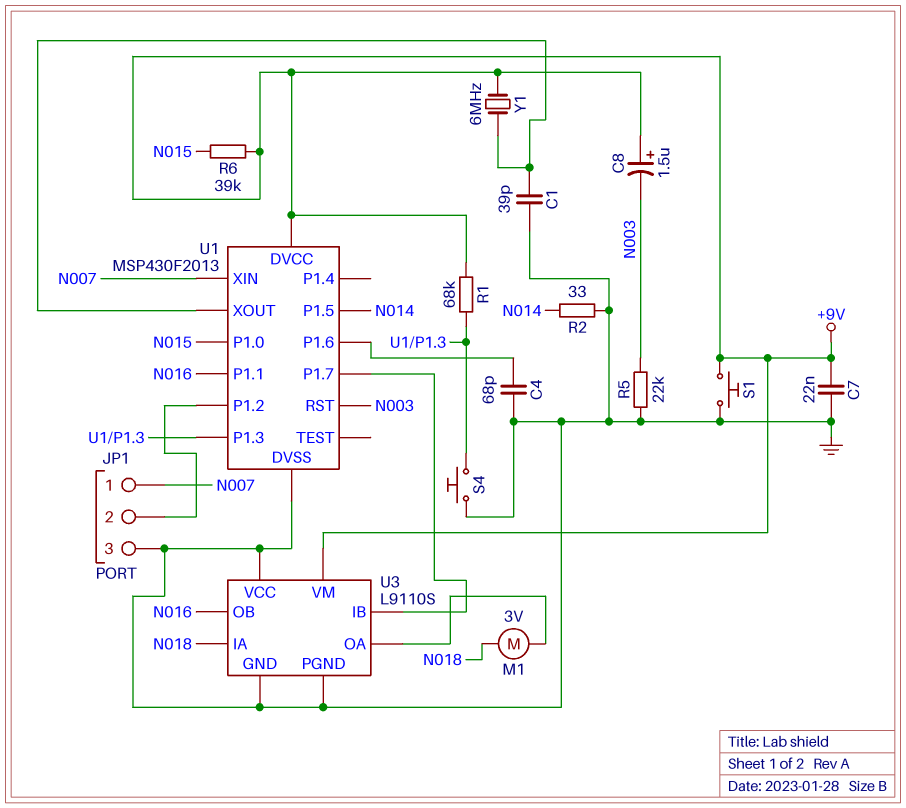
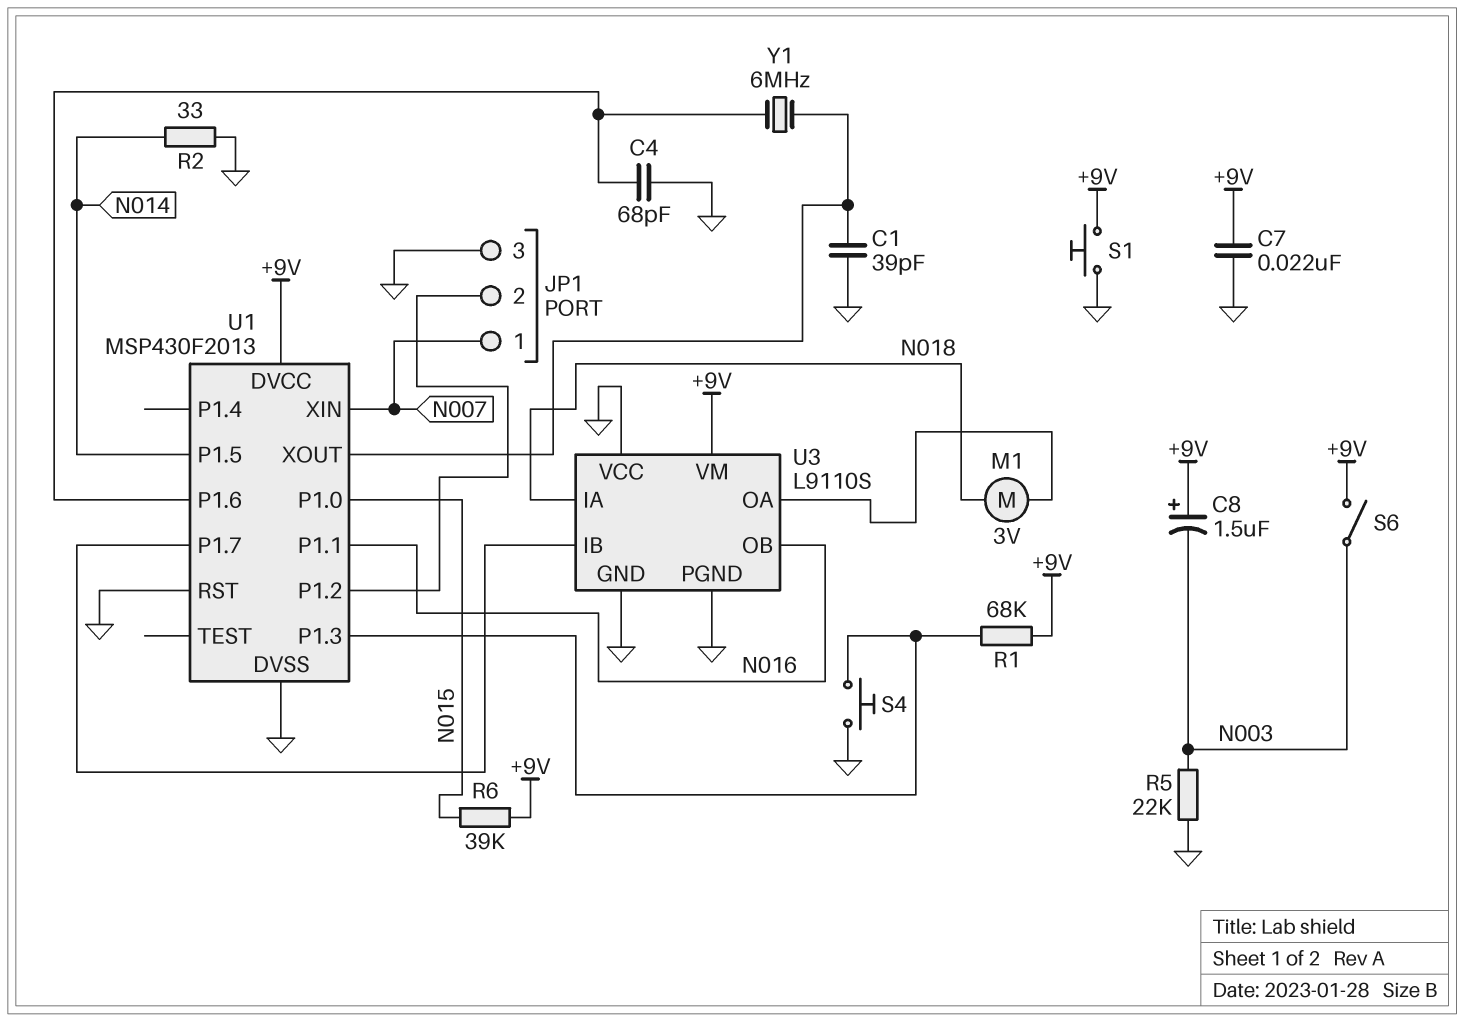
S6: none -> switch (+9V, N003)
U1 pin RST: N003 -> GND
Y1: 6MHz (+9V, U1/XOUT) -> 6MHz (U1/P1.6, U1/XOUT)

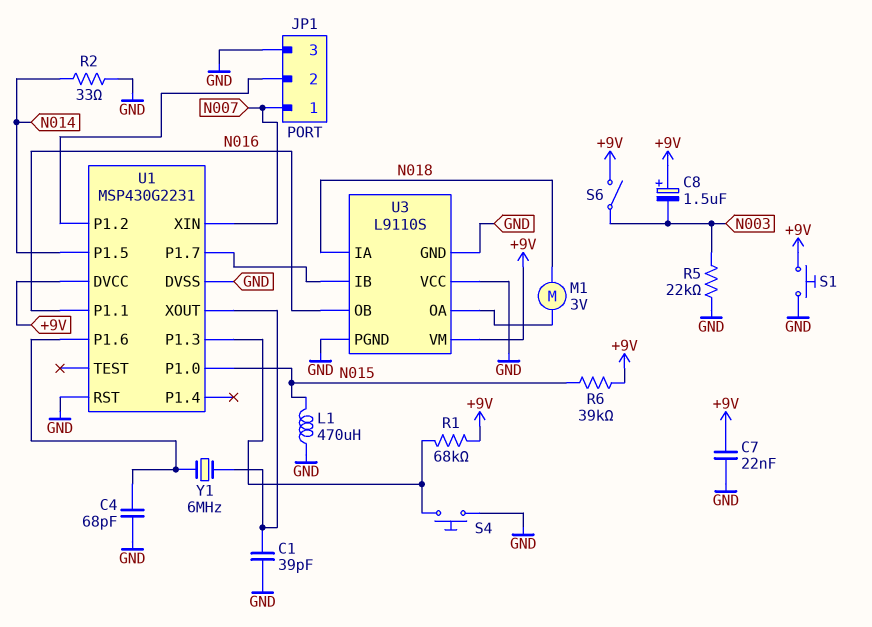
L1: none -> 470uH (GND, N015)
U1: MSP430F2013 -> MSP430G2231

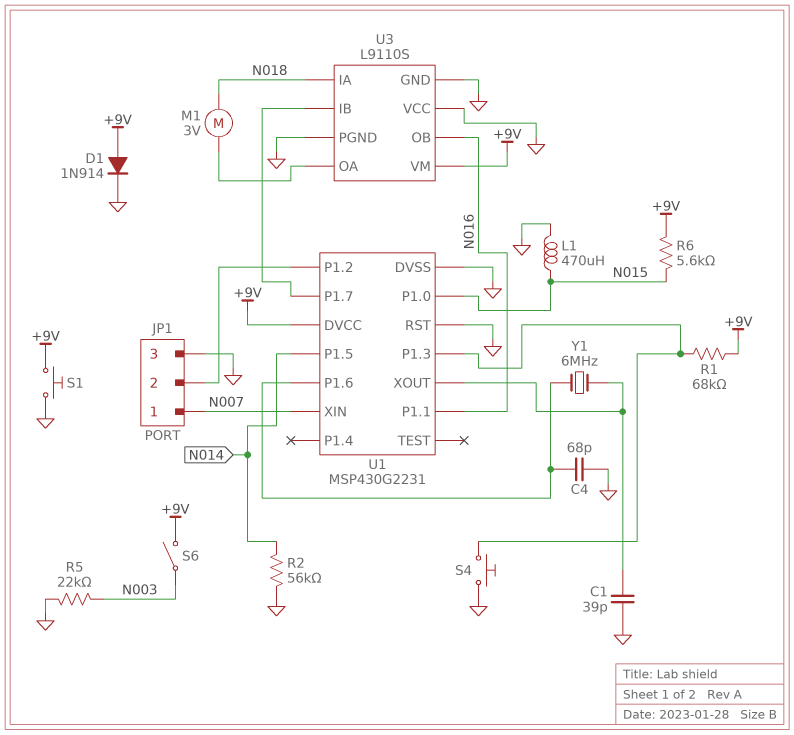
C7: 22nF (+9V, GND) -> none
C8: 1.5uF (plus +9V, minus N003) -> none
D1: none -> diode 1N914 (A +9V, K GND)
R2: 33 (GND, N014) -> 56k (GND, N014)
R6: 39k (+9V, N015) -> 5.6k (+9V, N015)

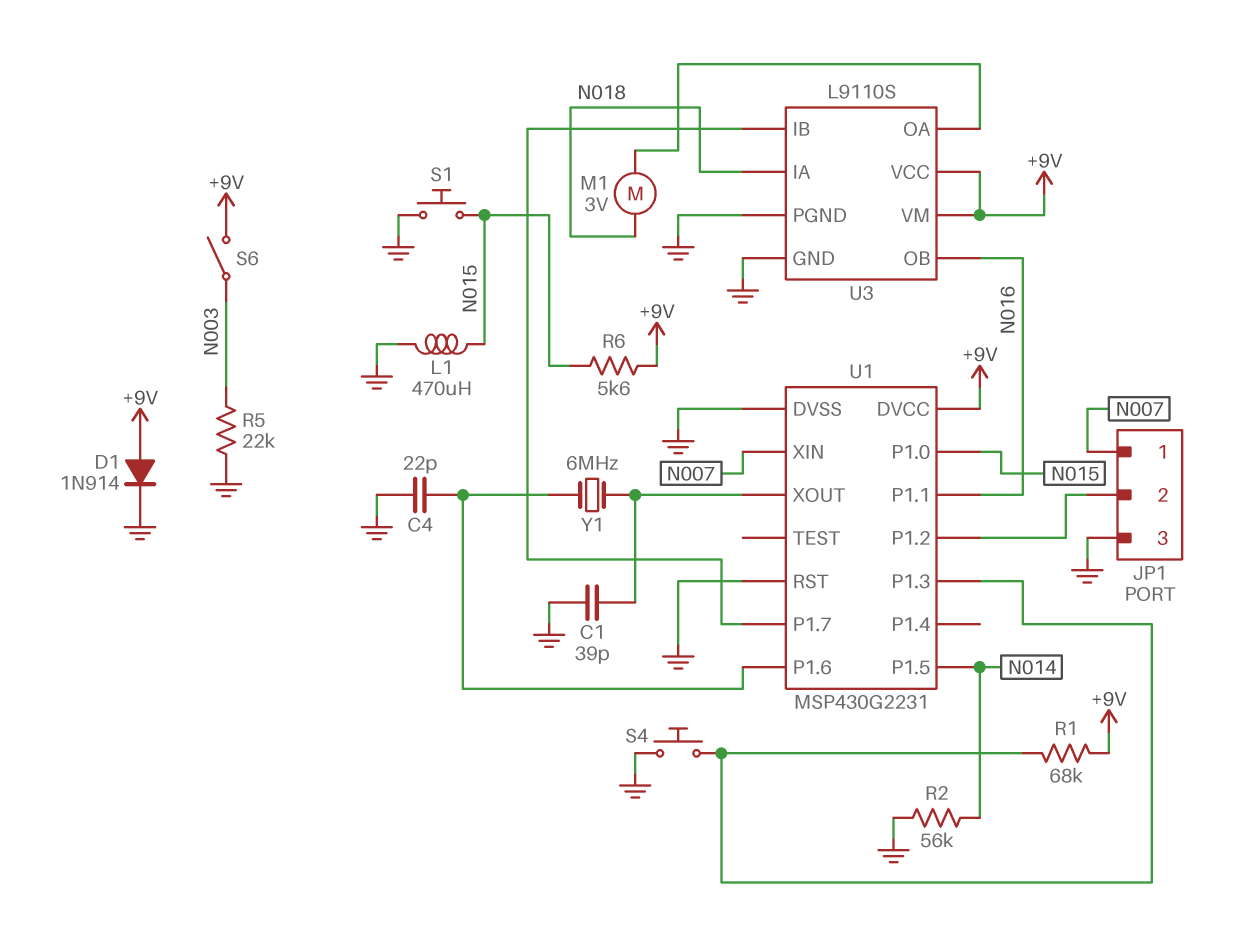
C4: 68pF (GND, U1/P1.6) -> 22pF (GND, U1/P1.6)
S1: button (+9V, GND) -> button (GND, N015)
U3 pin VCC: GND -> +9V

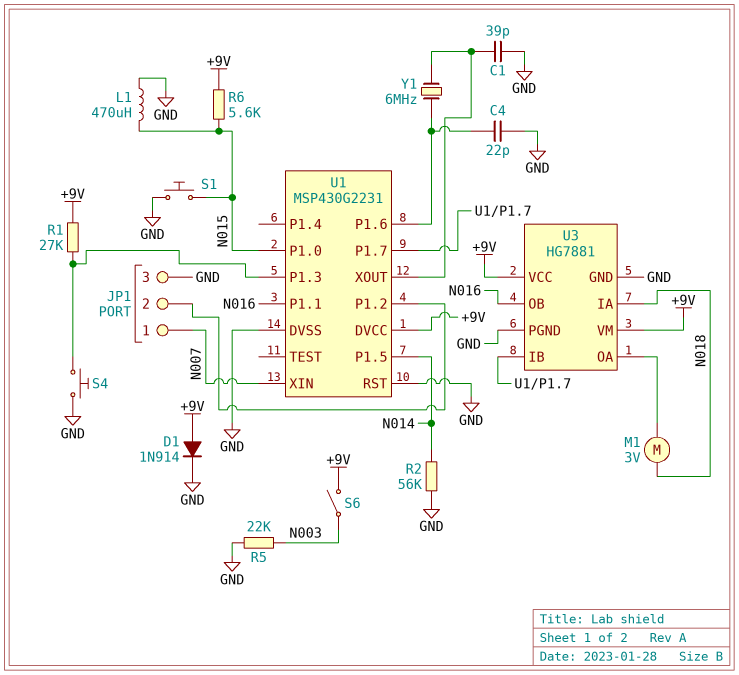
R1: 68k (+9V, U1/P1.3) -> 27k (+9V, U1/P1.3)
U3: L9110S -> HG7881

